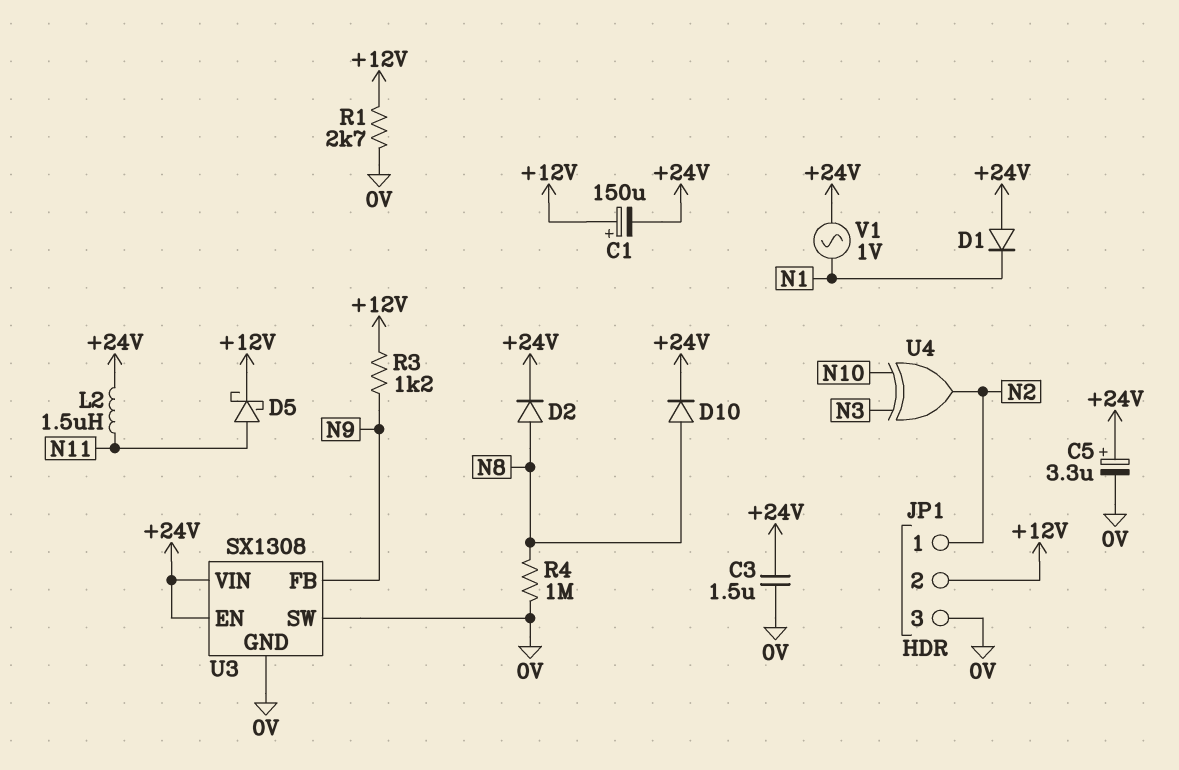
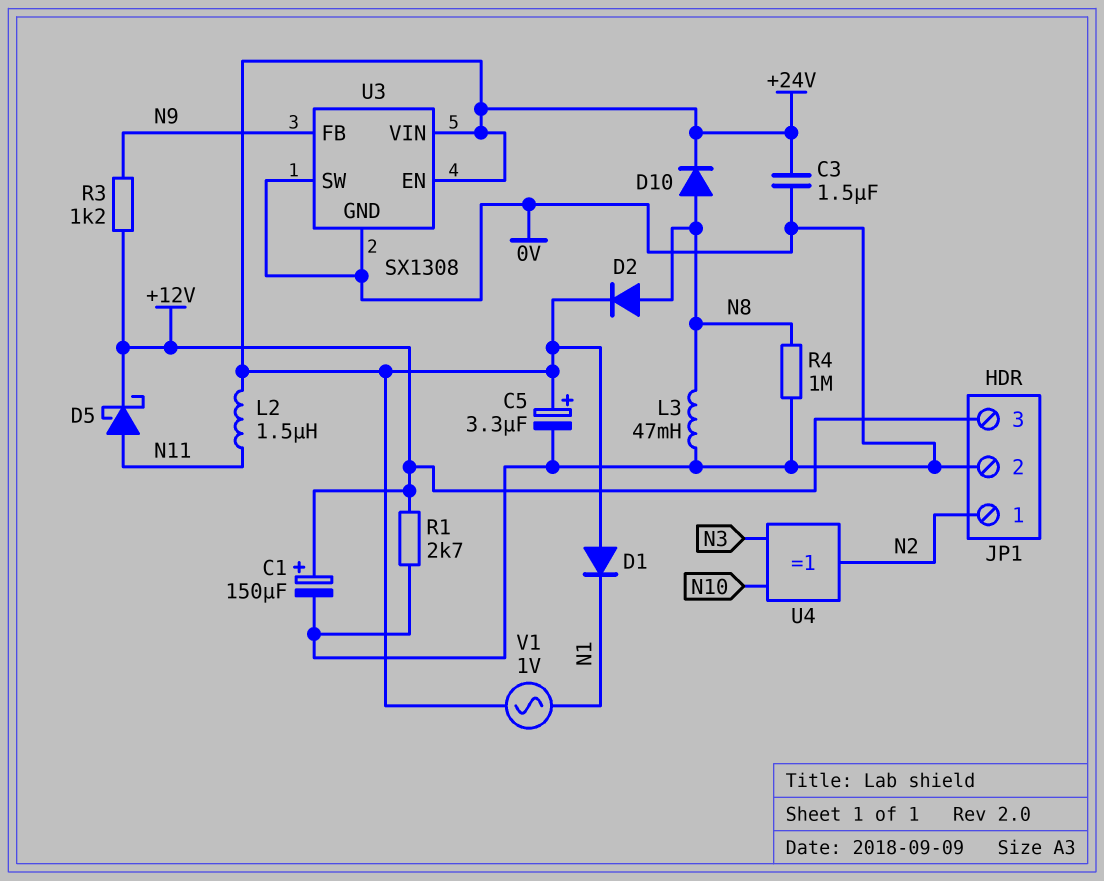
C1: 150uF (plus +12V, minus +24V) -> 150uF (plus +12V, minus 0V)
JP1 pin 2: +12V -> 0V
JP1 pin 3: 0V -> +12V
L3: none -> 47mH (0V, N8)

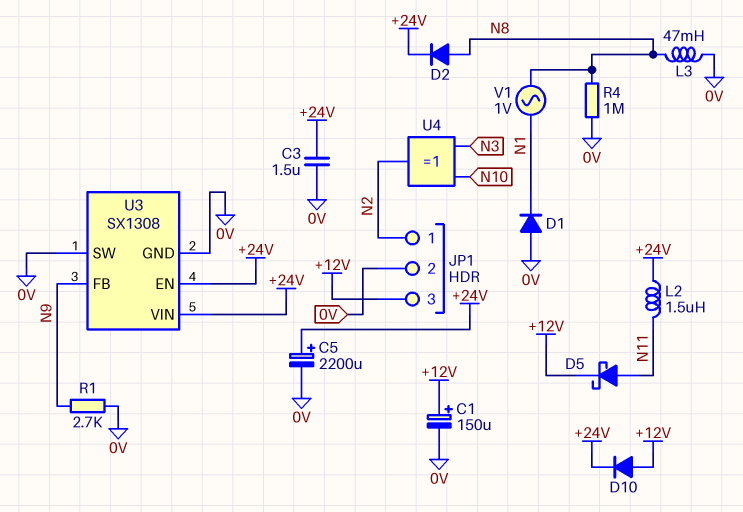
C5: 3.3uF (plus +24V, minus 0V) -> 2200uF (plus +24V, minus 0V)
D1: diode (A +24V, K N1) -> diode (A 0V, K N1)
D10: diode (A N8, K +24V) -> diode (A +12V, K +24V)
R1: 2.7k (+12V, 0V) -> 2.7k (0V, N9)
R3: 1.2k (+12V, N9) -> none
V1: AC 1V (+24V, N1) -> AC 1V (N1, N8)

